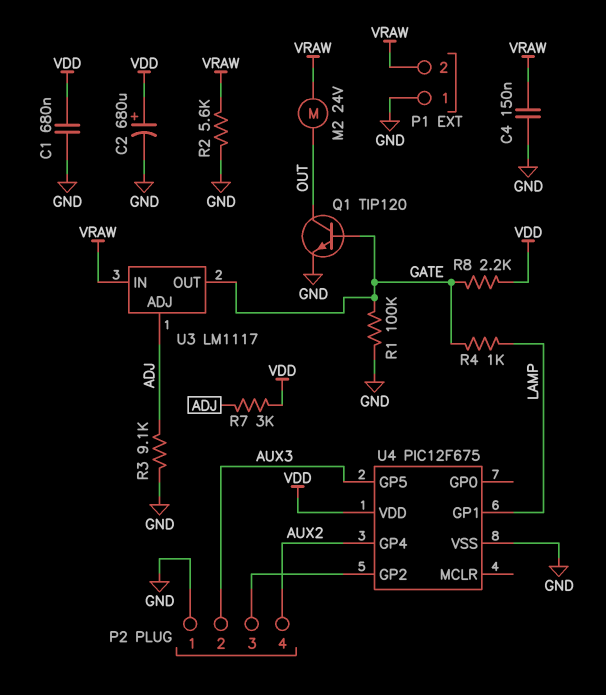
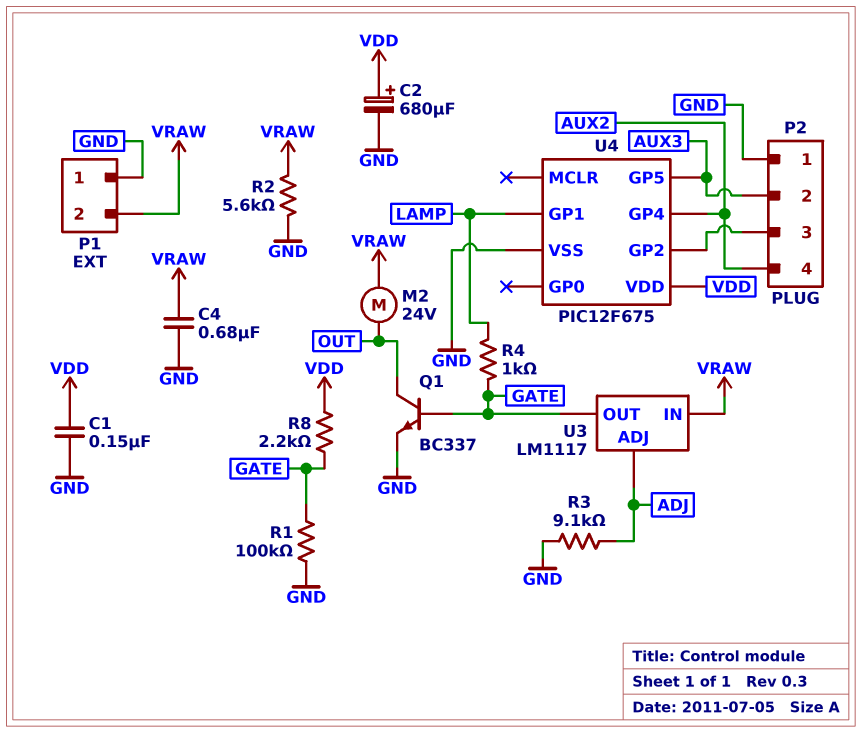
C1: 680nF (GND, VDD) -> 150nF (GND, VDD)
C4: 150nF (GND, VRAW) -> 680nF (GND, VRAW)
Q1: NPN TIP120 (B GATE, C OUT, E GND) -> NPN BC337 (B GATE, C OUT, E GND)
R7: 3k (ADJ, VDD) -> none

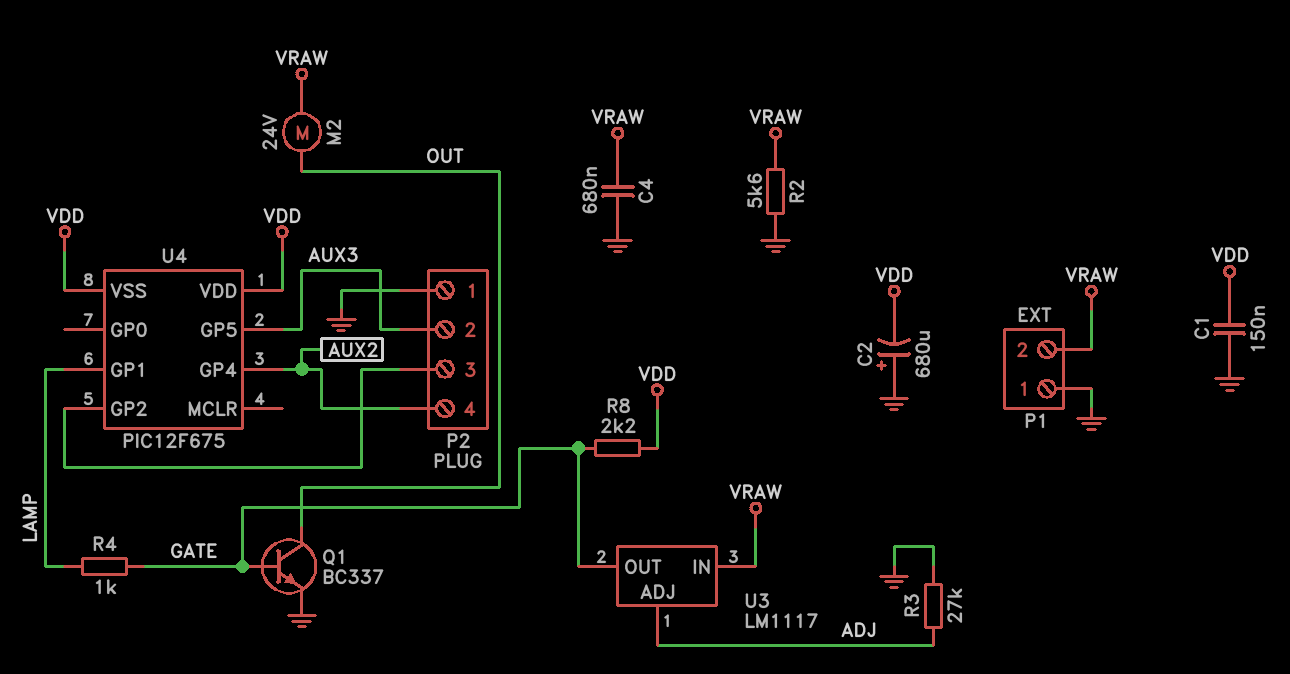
C2: 680uF (plus VDD, minus GND) -> 680uF (plus GND, minus VDD)
R1: 100k (GATE, GND) -> none
R3: 9.1k (ADJ, GND) -> 27k (ADJ, GND)
U4 pin VSS: GND -> VDD

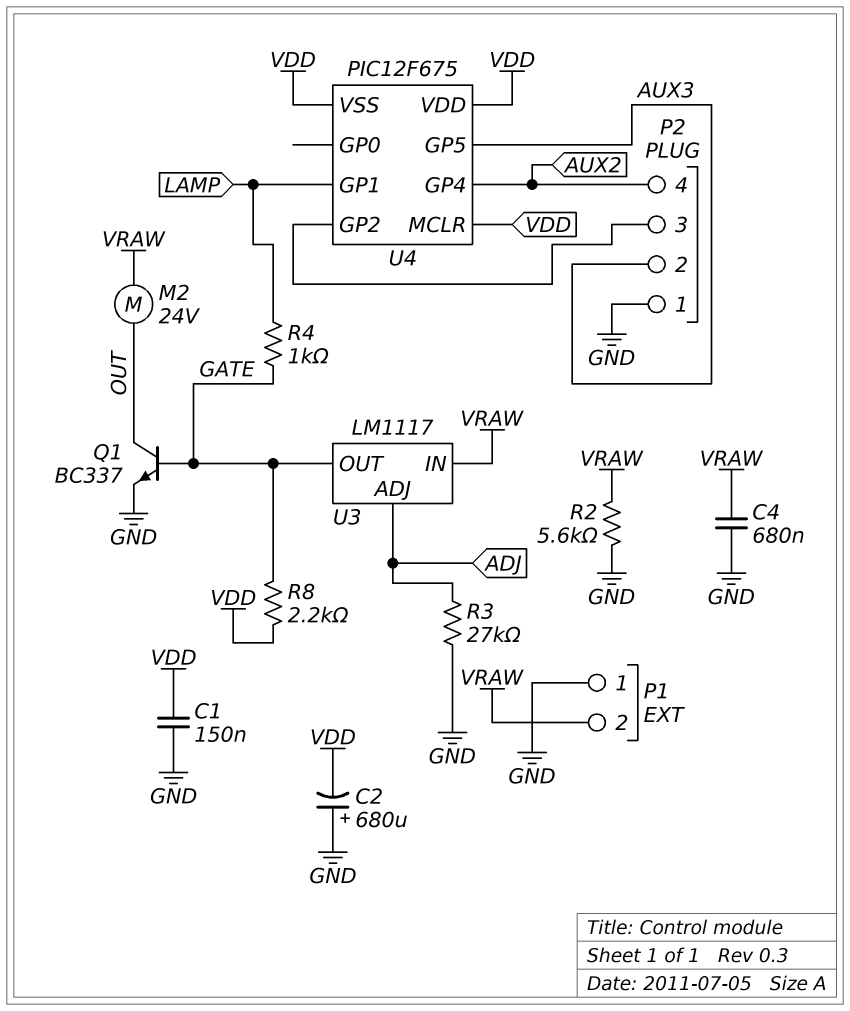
U4 pin MCLR: none -> VDD

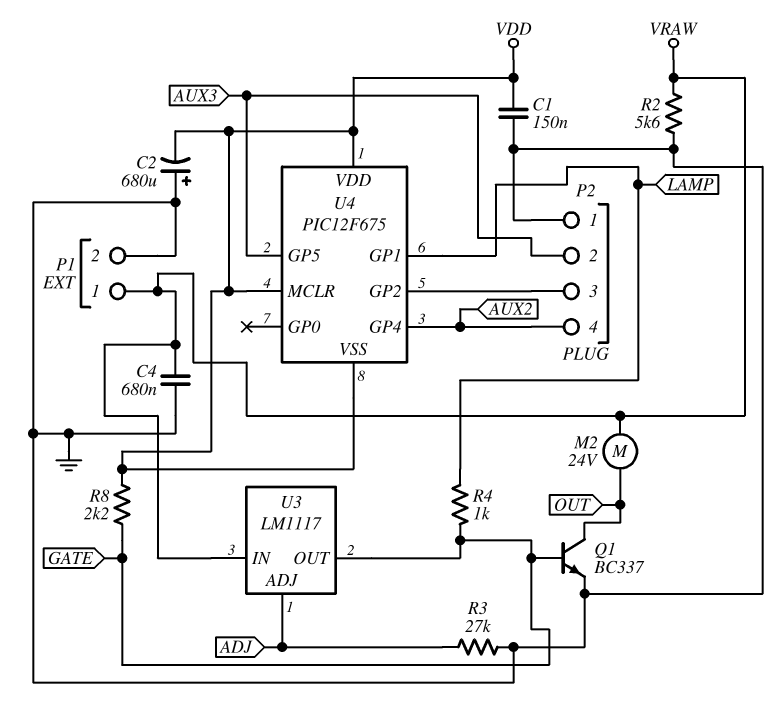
P1 pin 1: GND -> VRAW
P1 pin 2: VRAW -> GND

